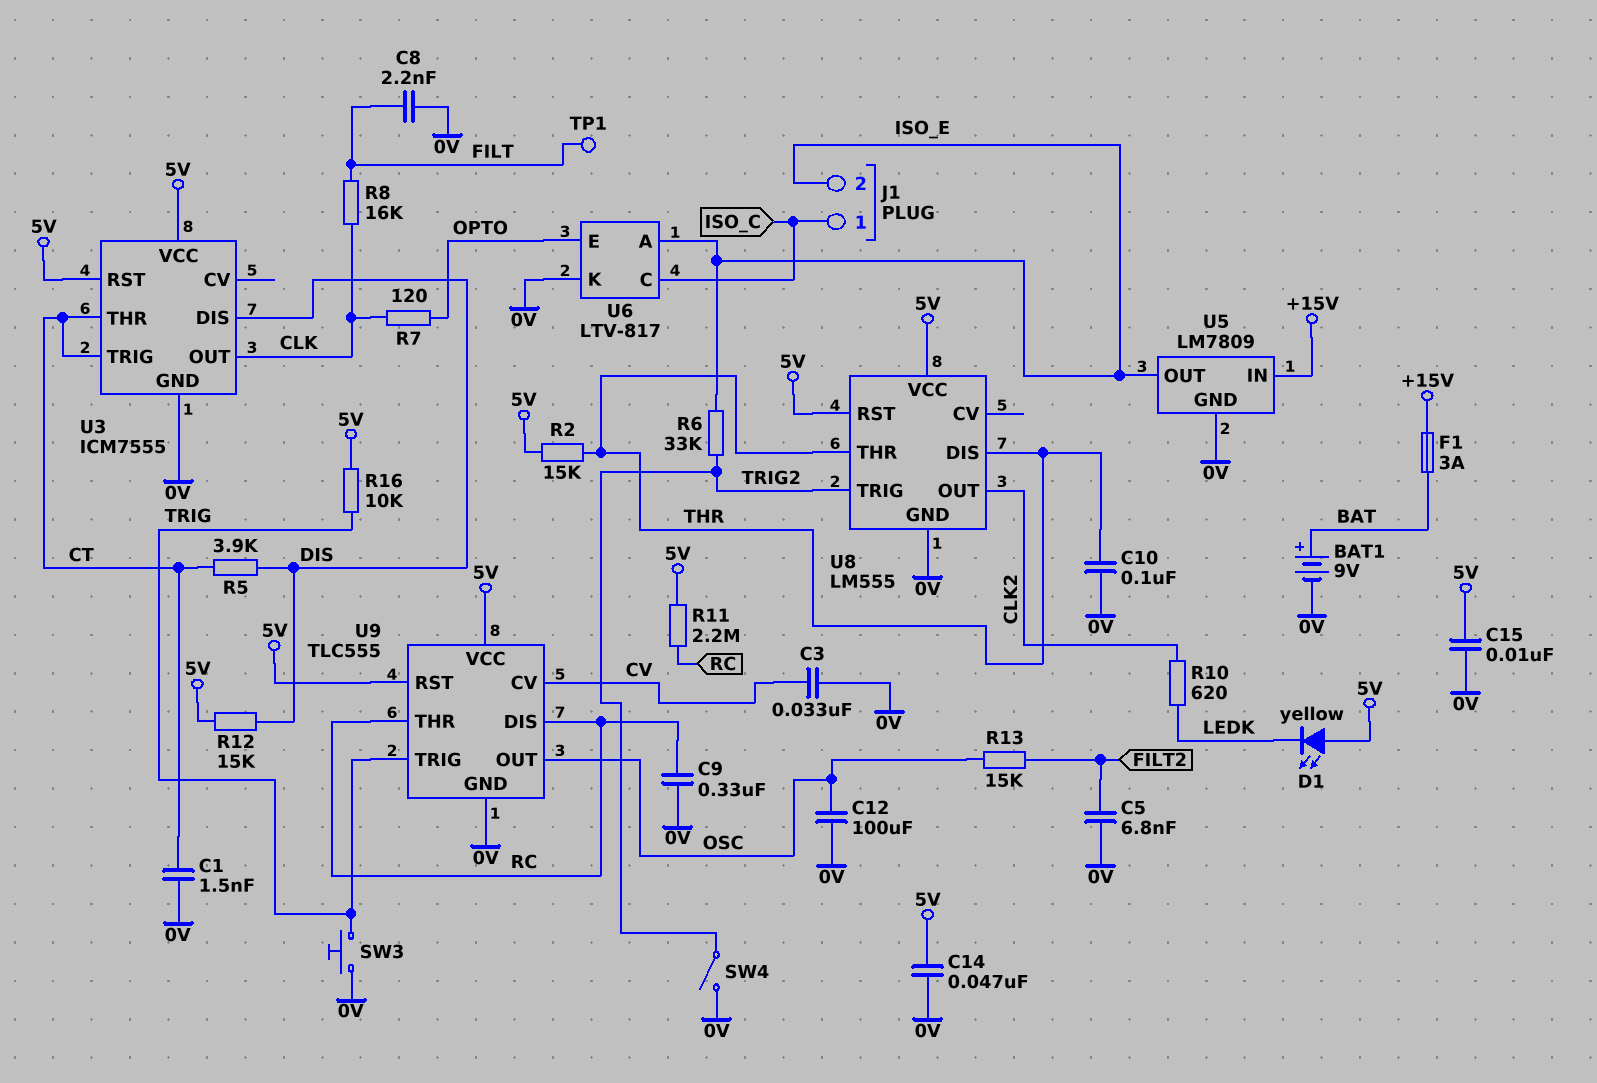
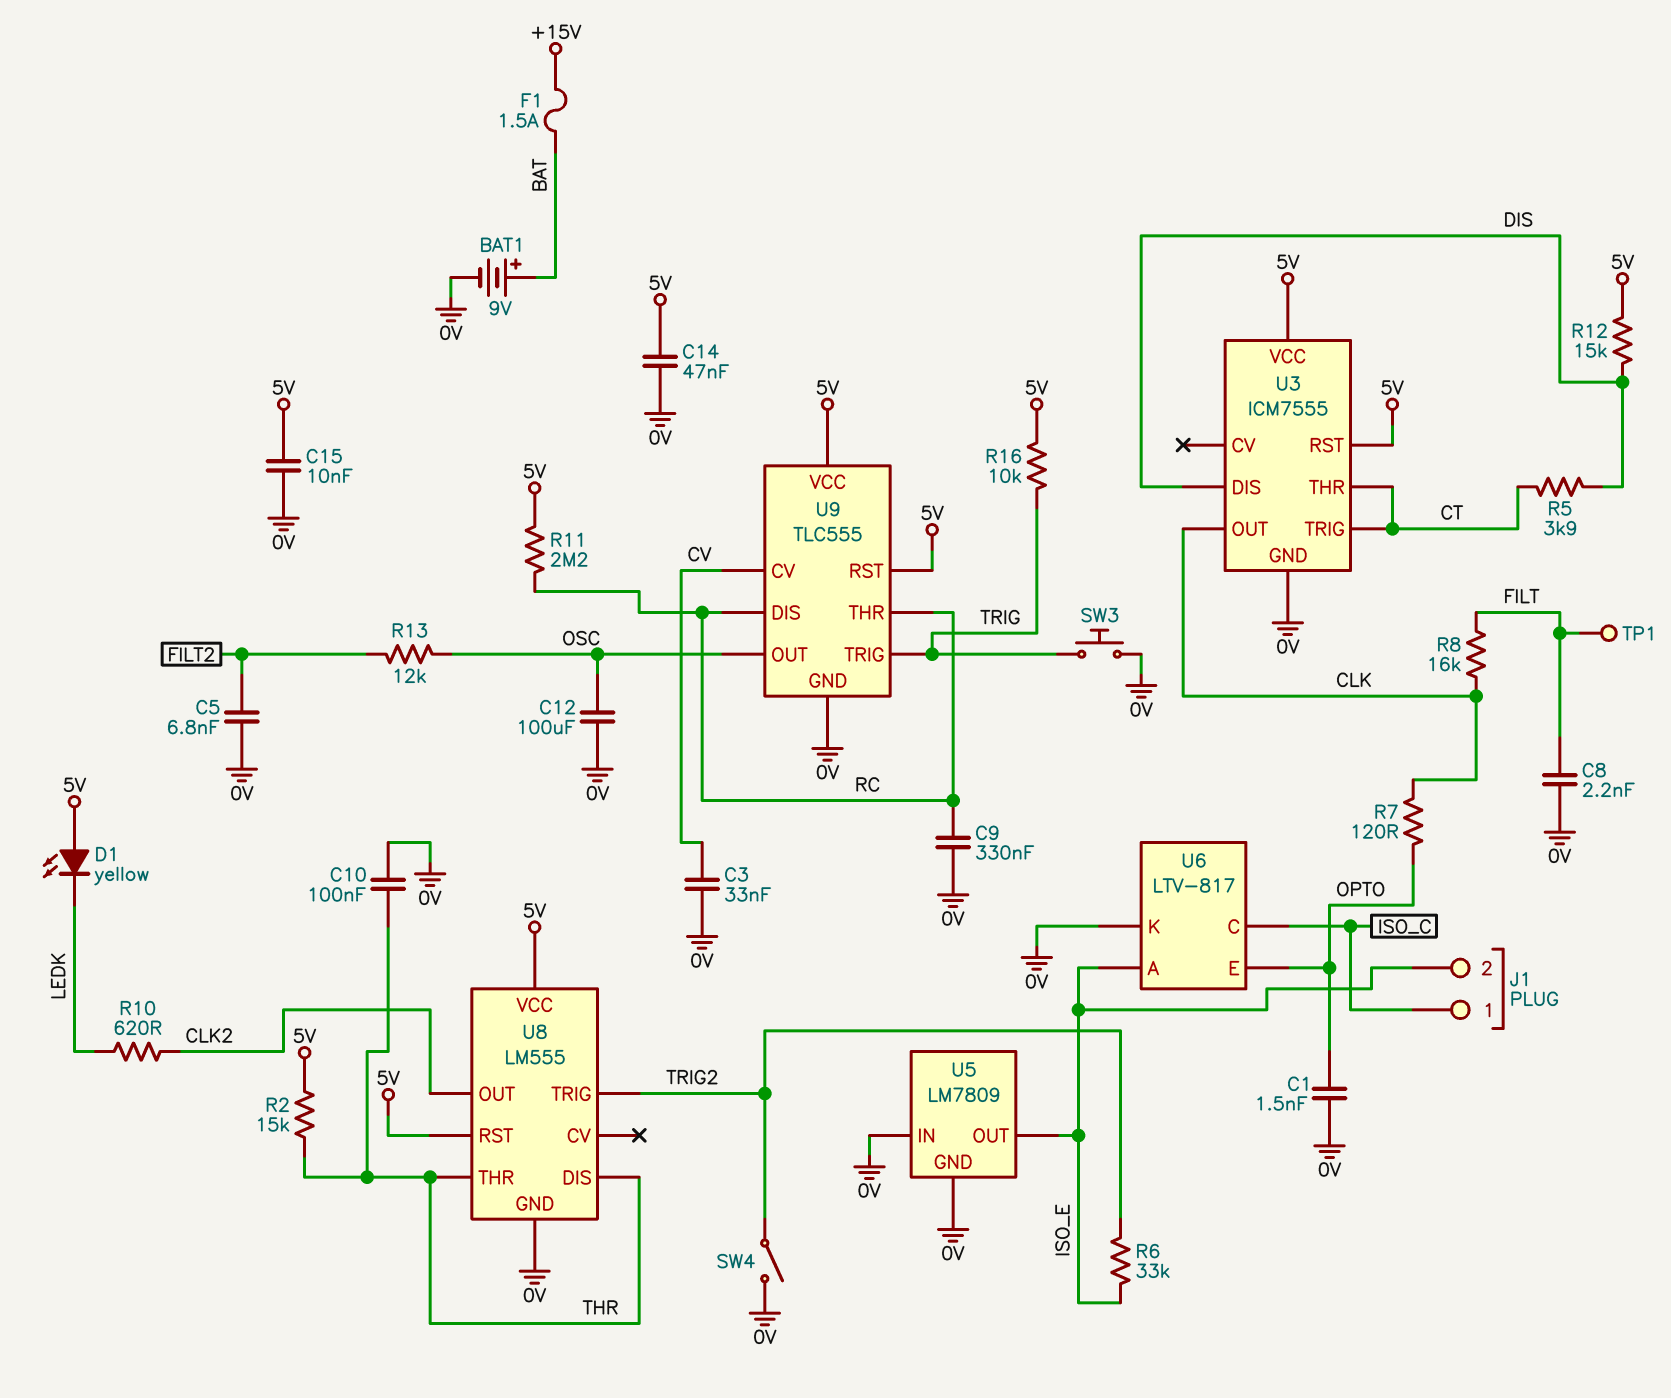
C1: 1.5nF (0V, CT) -> 1.5nF (0V, OPTO)
F1: 3A (+15V, BAT) -> 1.5A (+15V, BAT)
R13: 15k (FILT2, OSC) -> 12k (FILT2, OSC)
U5 pin IN: +15V -> 0V

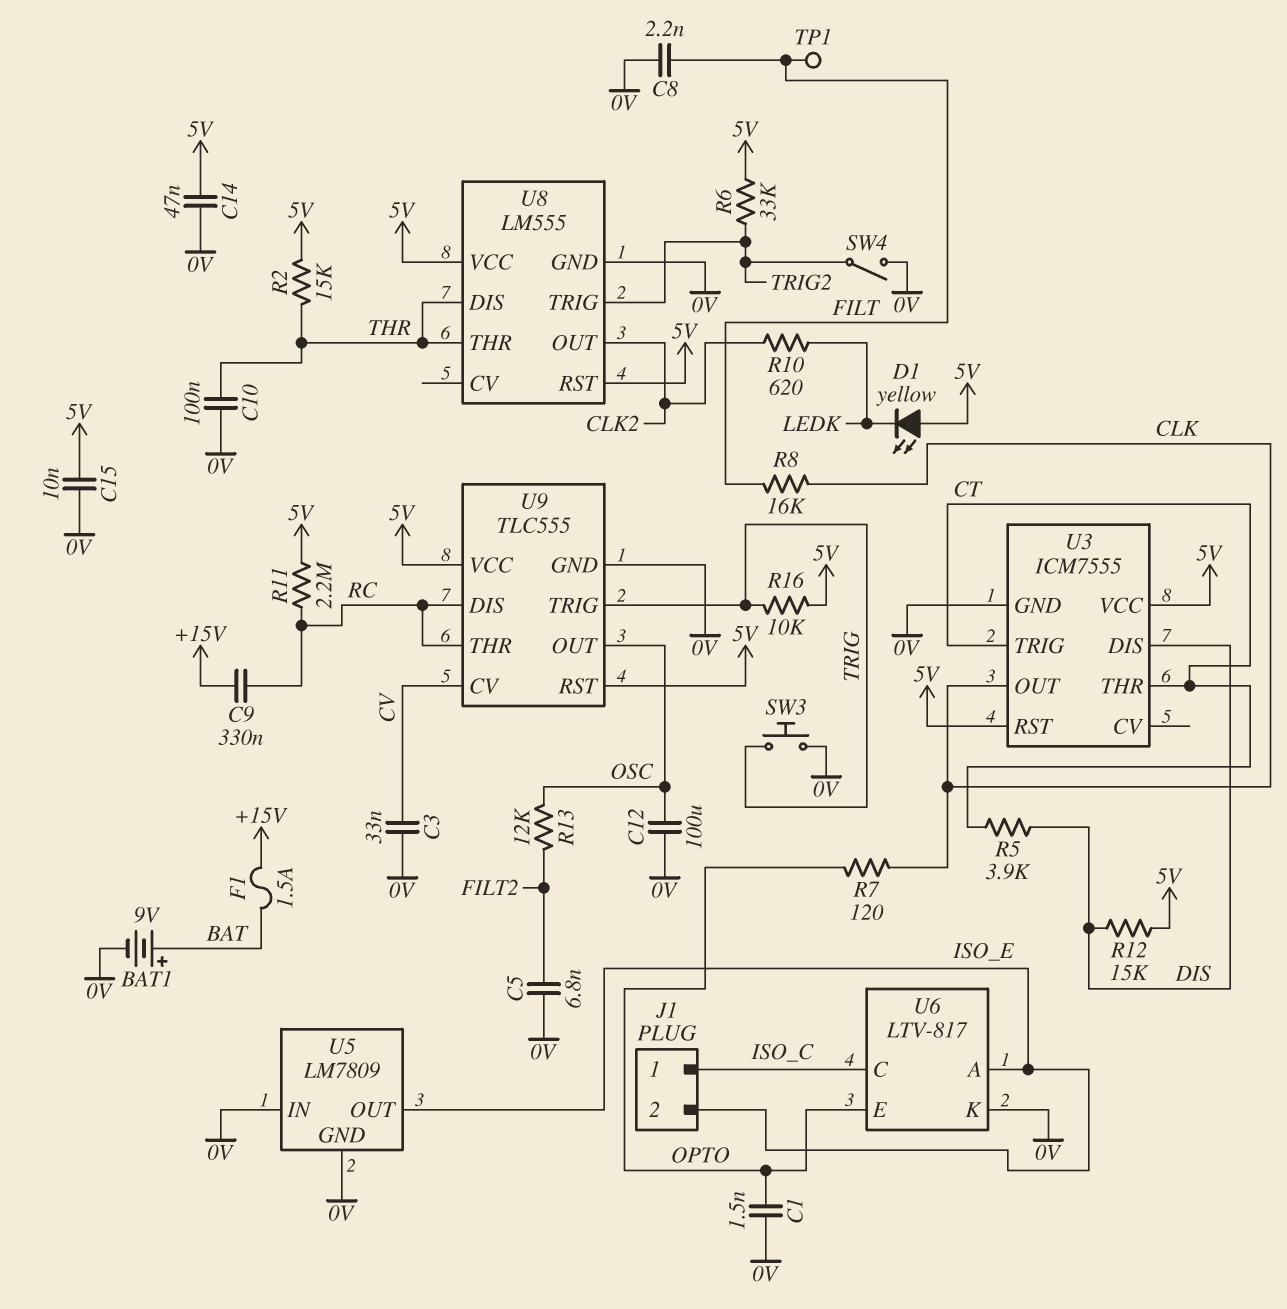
C9: 330nF (0V, RC) -> 330nF (+15V, RC)
R6: 33k (ISO_E, TRIG2) -> 33k (5V, TRIG2)

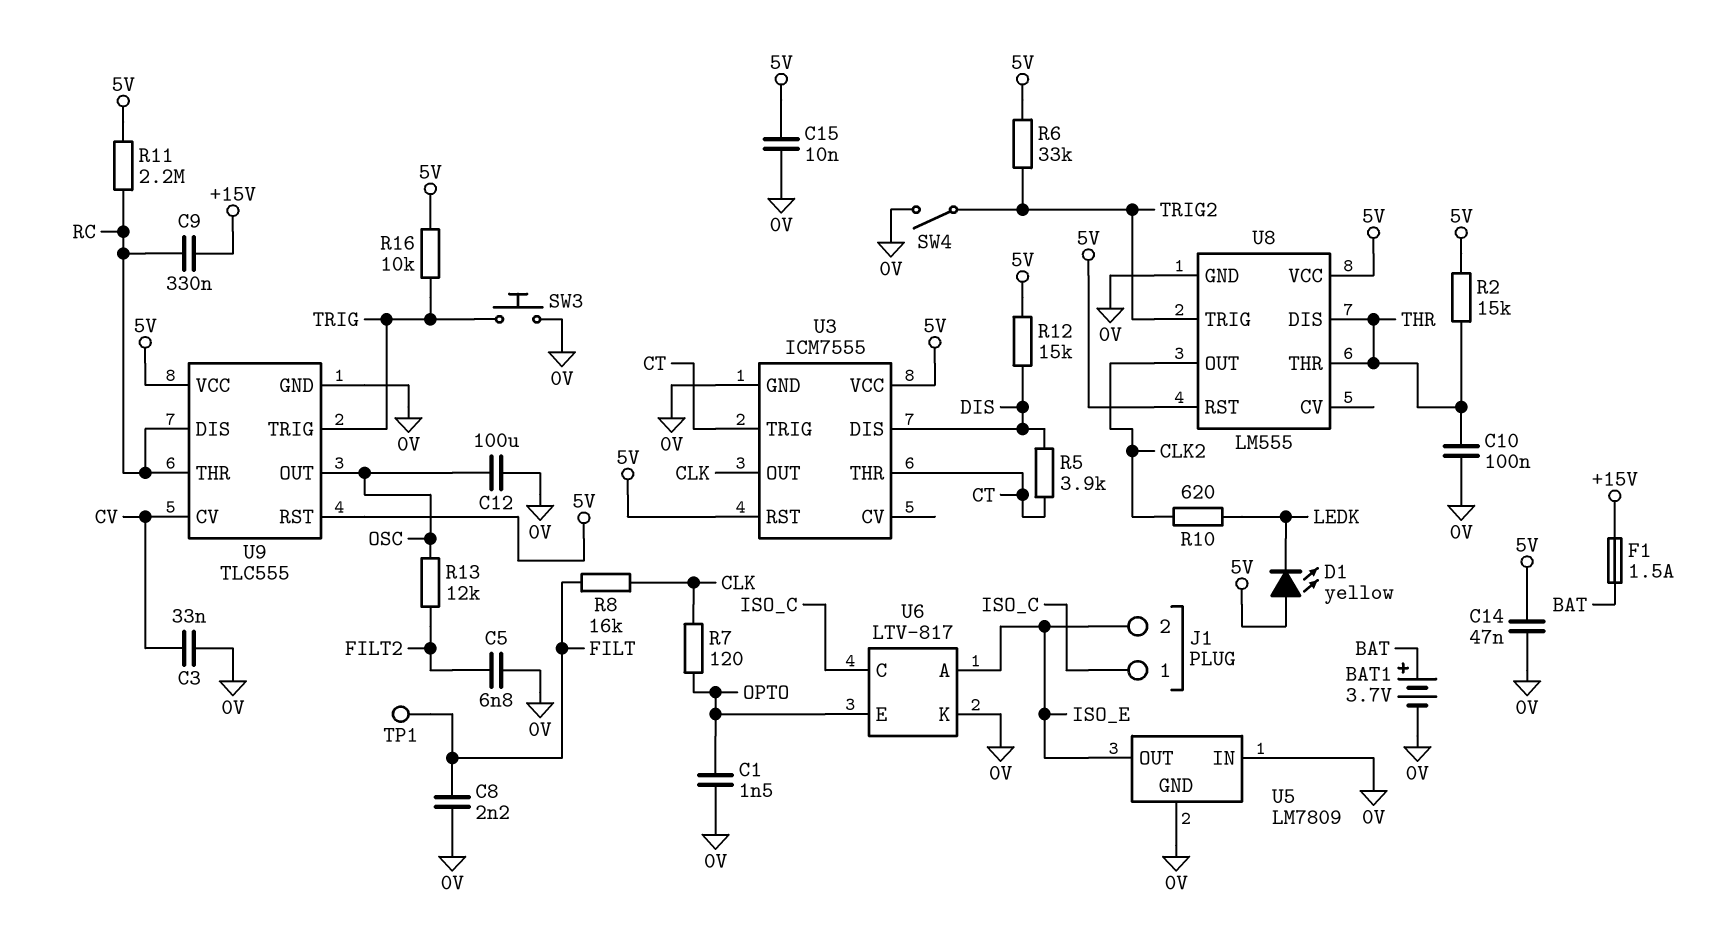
BAT1: 9V (plus BAT, minus 0V) -> 3.7V (plus BAT, minus 0V)

